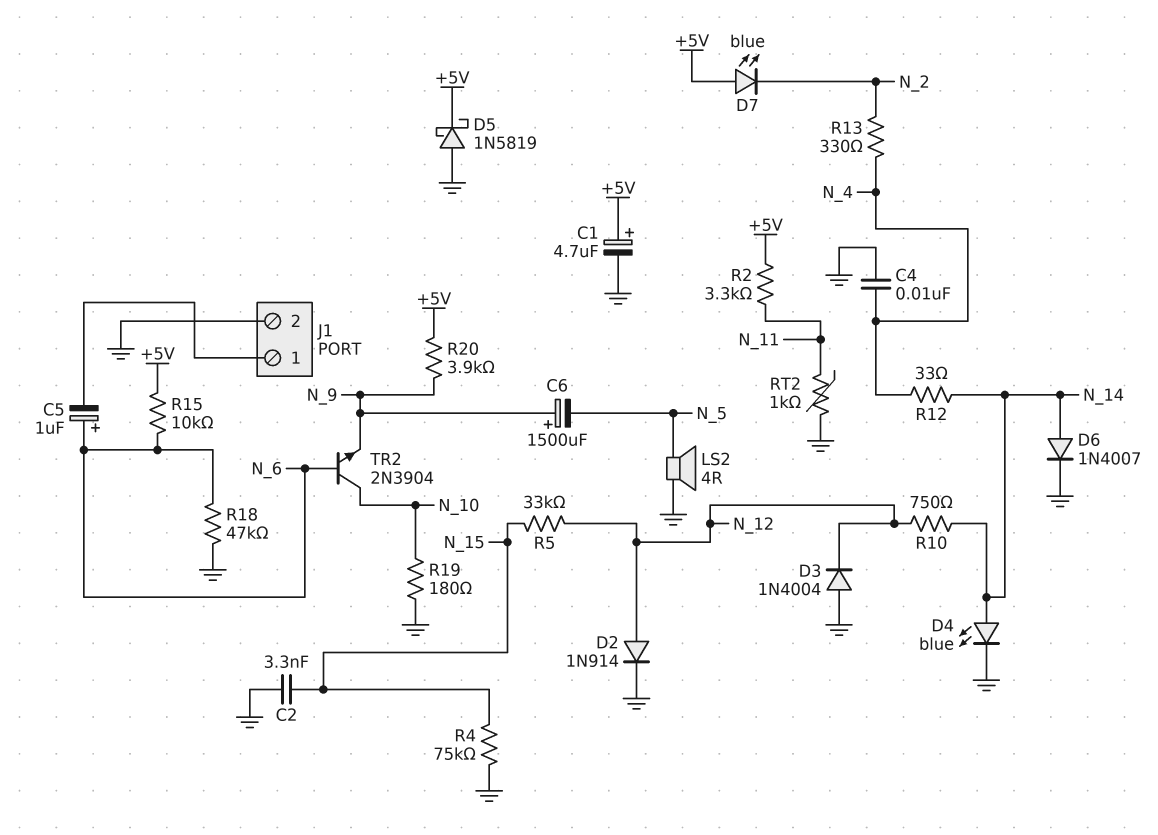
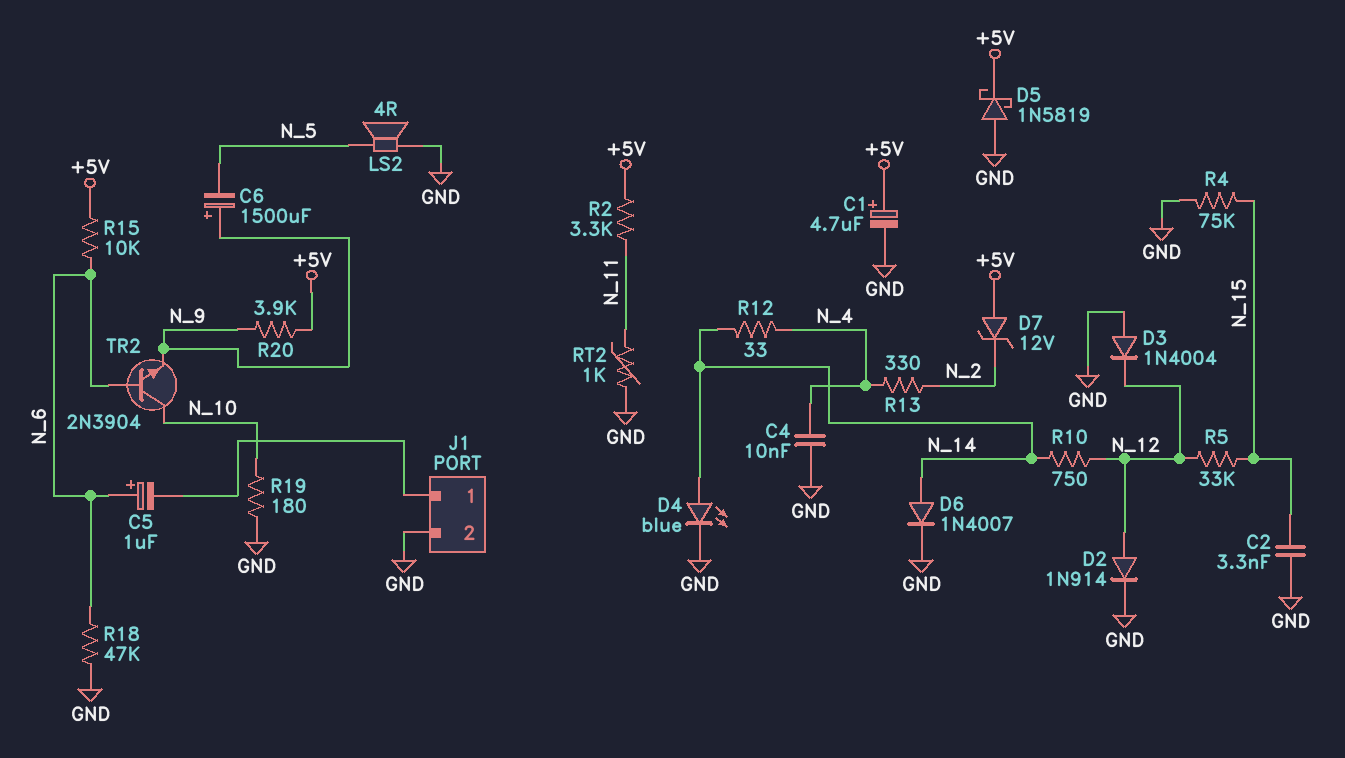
D7: LED blue (A +5V, K N_2) -> zener 12V (A +5V, K N_2)

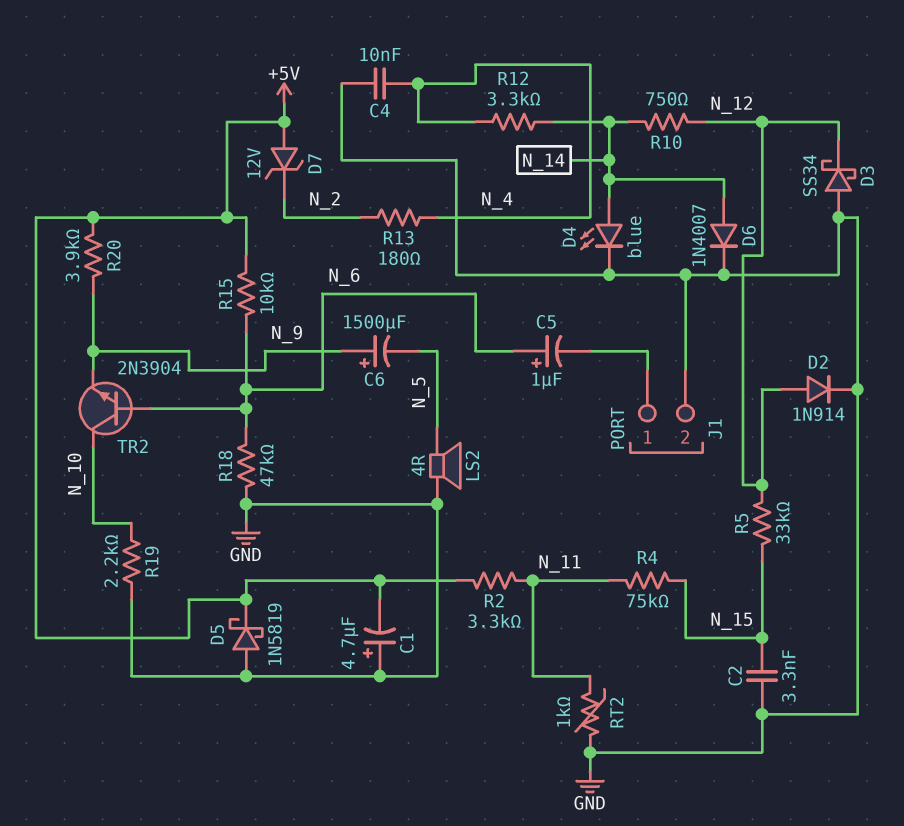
C1: 4.7uF (plus +5V, minus GND) -> 4.7uF (plus GND, minus +5V)
D3: diode 1N4004 (A GND, K N_12) -> schottky SS34 (A GND, K N_12)
R4: 75k (GND, N_15) -> 75k (N_11, N_15)
R12: 33 (N_4, N_14) -> 3.3k (N_4, N_14)
R13: 330 (N_2, N_4) -> 180 (N_2, N_4)
R19: 180 (GND, N_10) -> 2.2k (GND, N_10)

